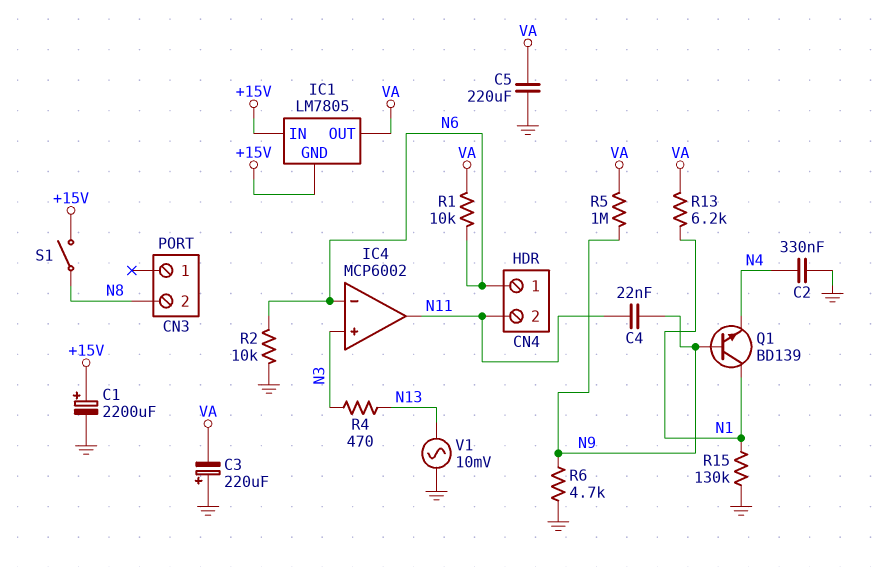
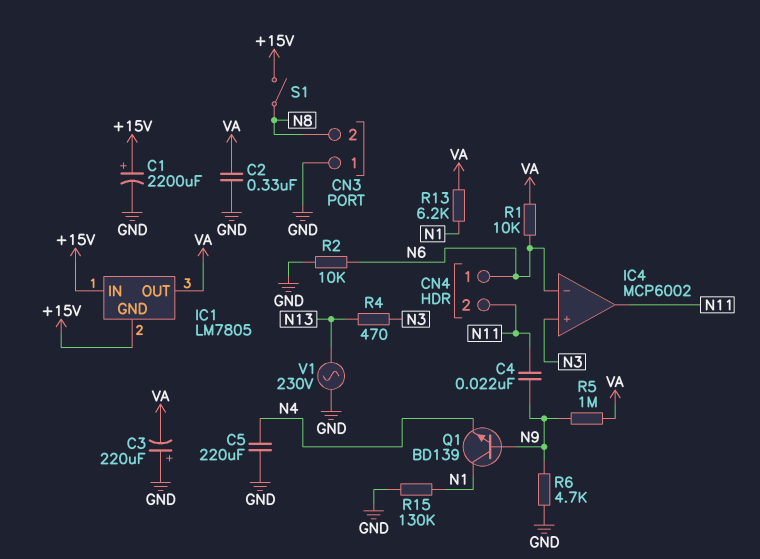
C2: 330nF (GND, N4) -> 330nF (GND, VA)
C5: 220uF (GND, VA) -> 220uF (GND, N4)
CN3 pin 1: none -> GND
V1: AC 10mV (GND, N13) -> AC 230V (GND, N13)

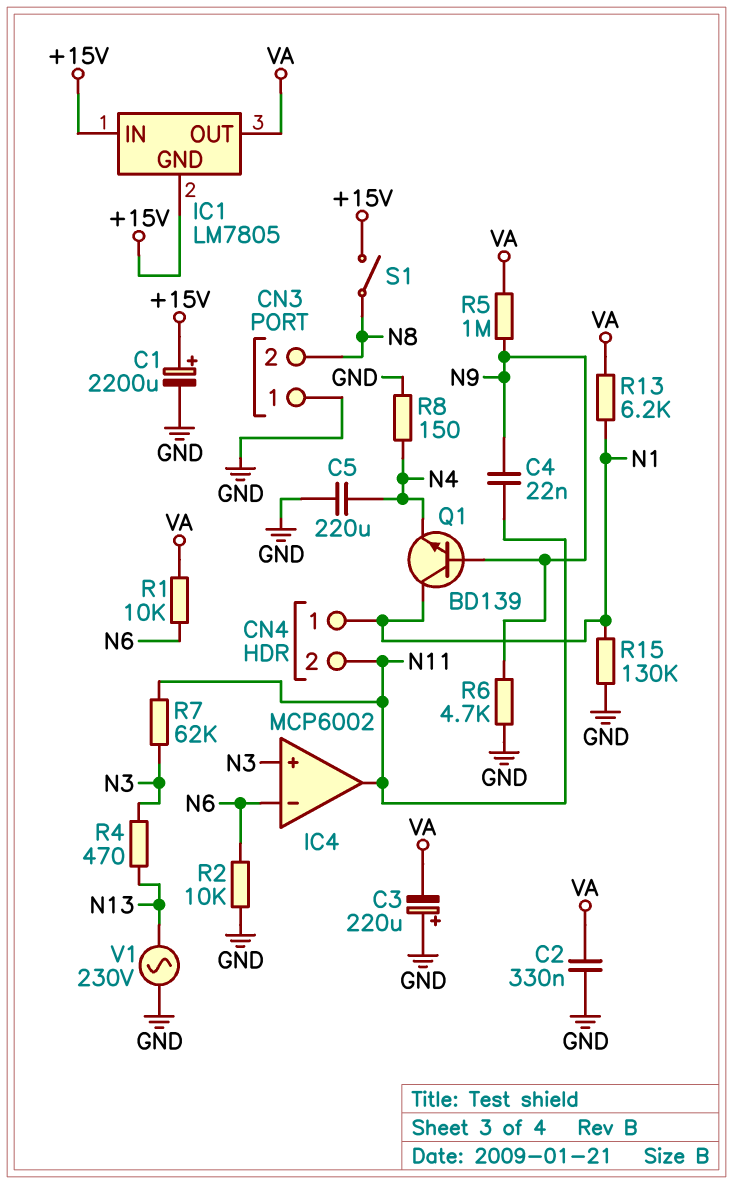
CN4 pin 1: N6 -> N1
R7: none -> 62k (N3, N11)
R8: none -> 150 (GND, N4)

